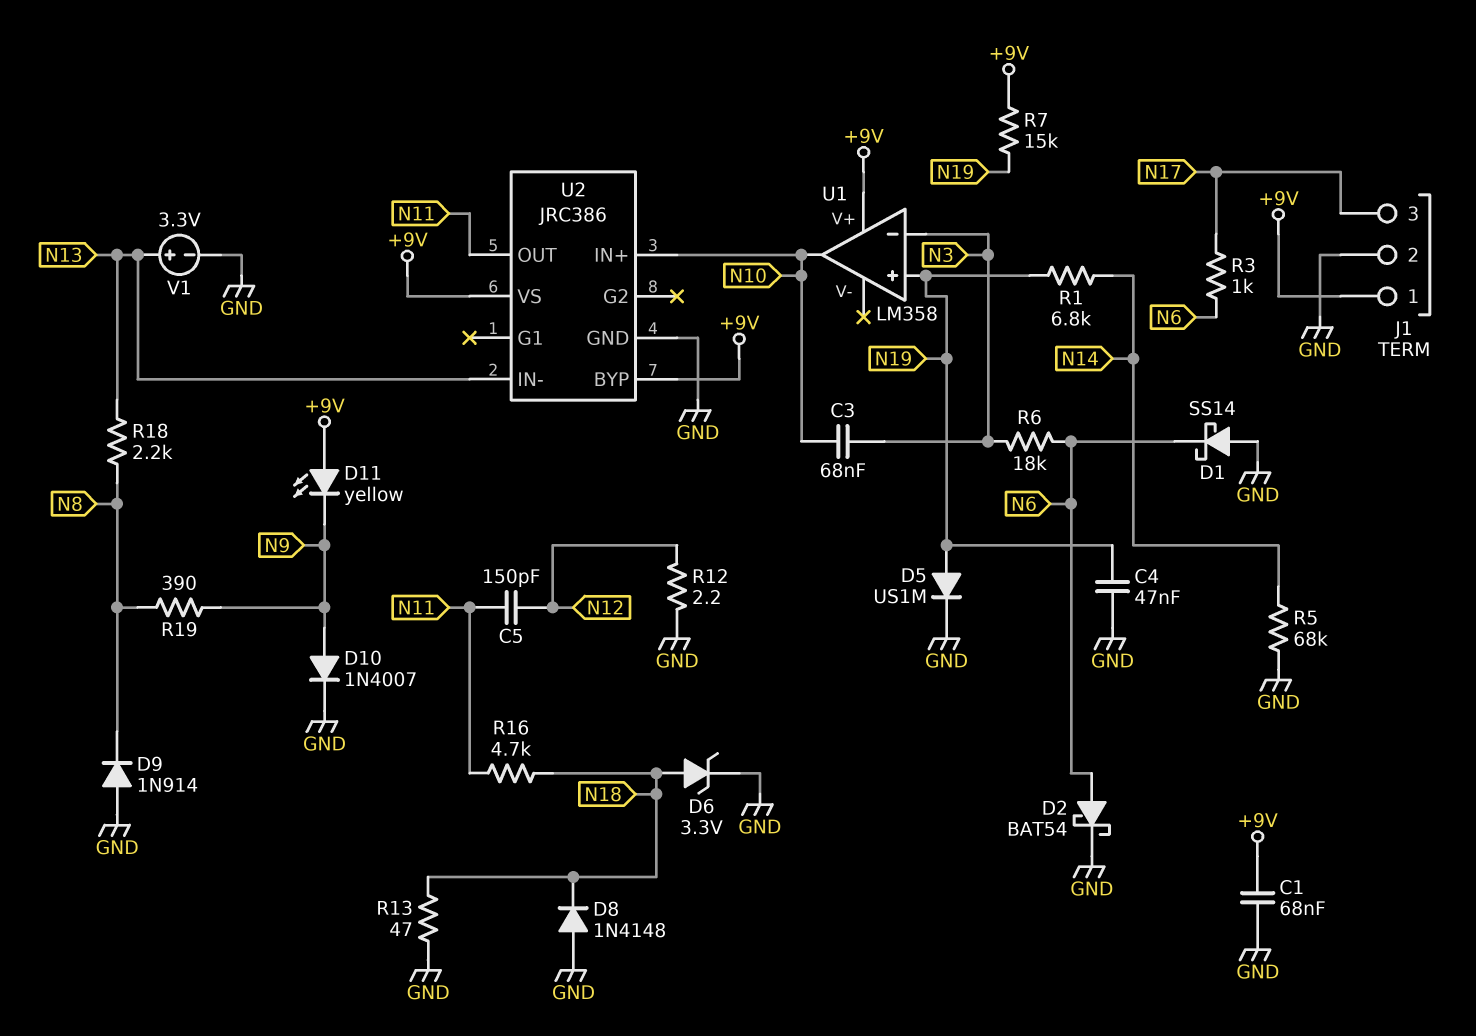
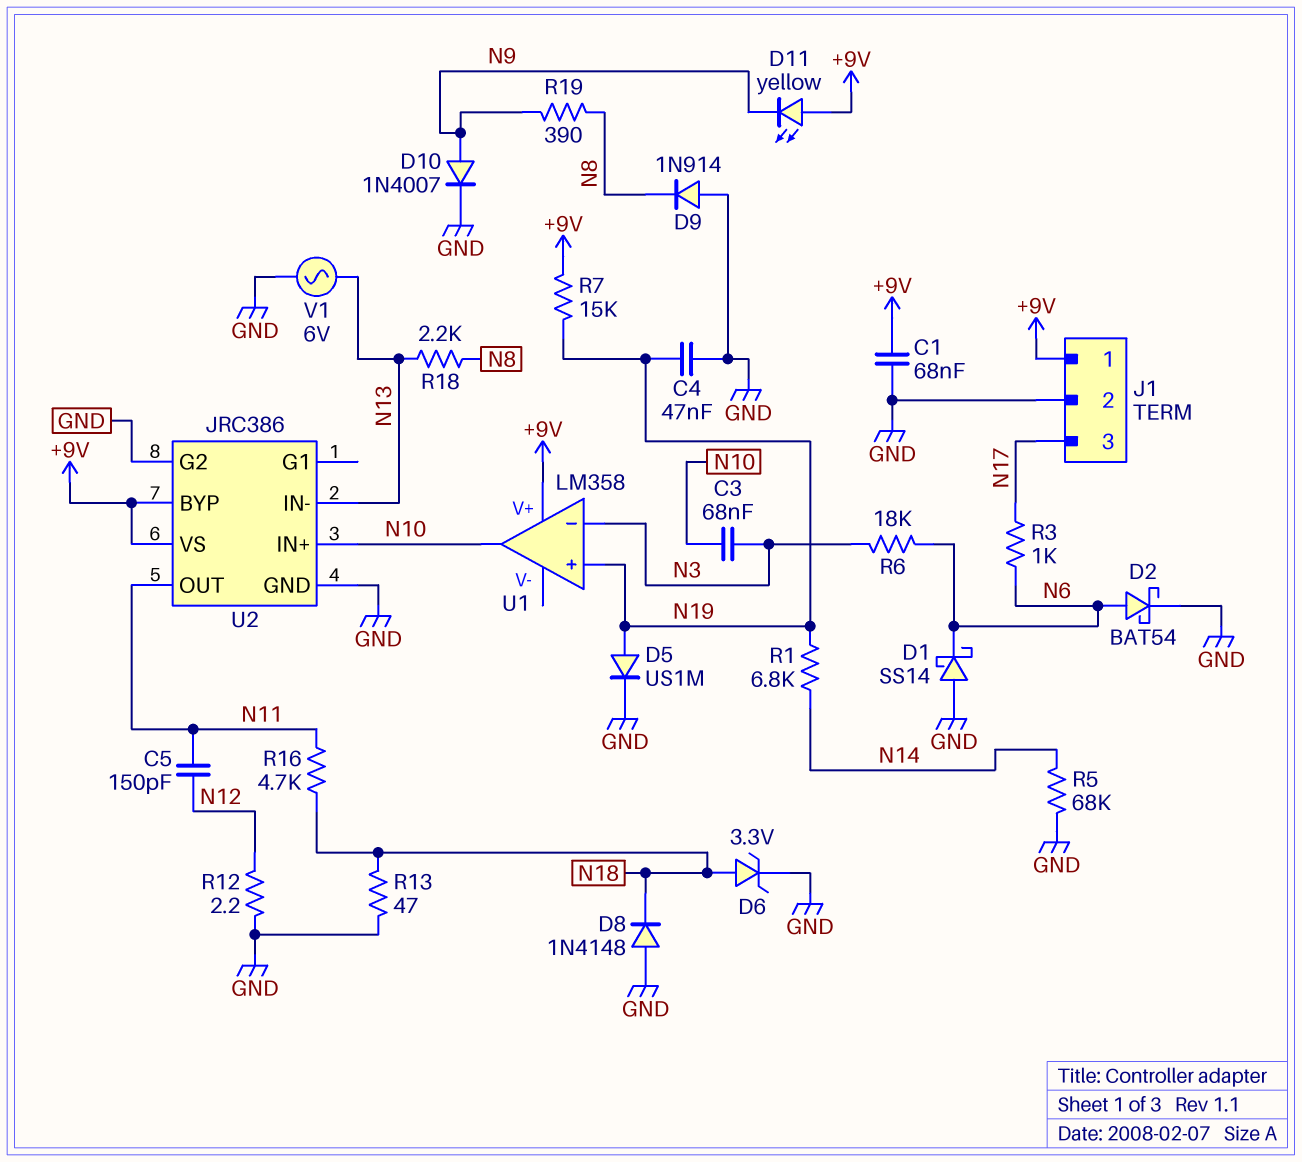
U2 pin G2: none -> GND
V1: 3.3V (plus N13, minus GND) -> AC 6V (GND, N13)

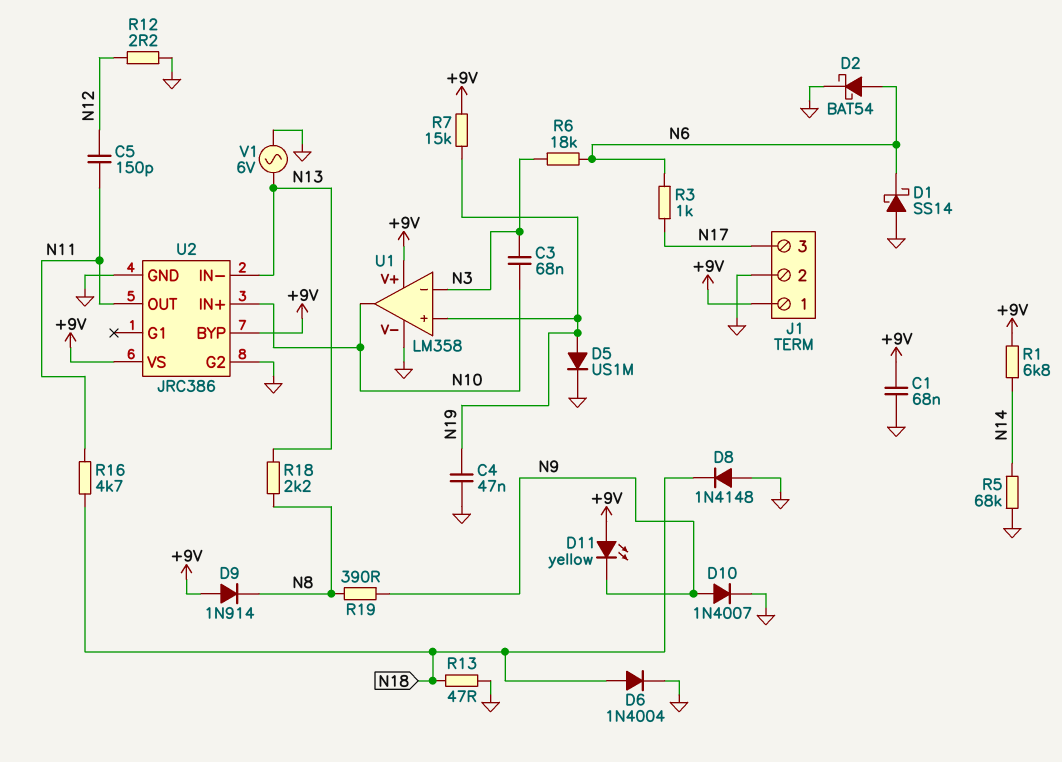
D6: zener 3.3V (A N18, K GND) -> diode 1N4004 (A N18, K GND)
D9: diode 1N914 (A GND, K N8) -> diode 1N914 (A +9V, K N8)
R1: 6.8k (N14, N19) -> 6.8k (+9V, N14)
U1 pin V-: none -> GND

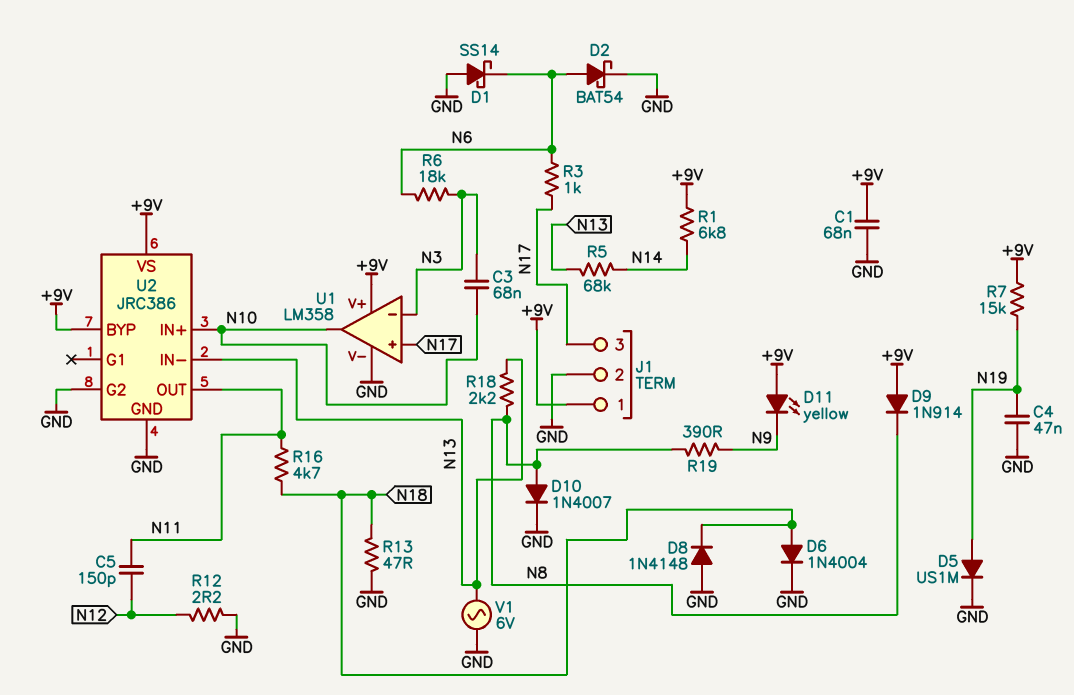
D10: diode 1N4007 (A N9, K GND) -> diode 1N4007 (A N8, K GND)
R5: 68k (GND, N14) -> 68k (N13, N14)
U1 pin in+: N19 -> N17

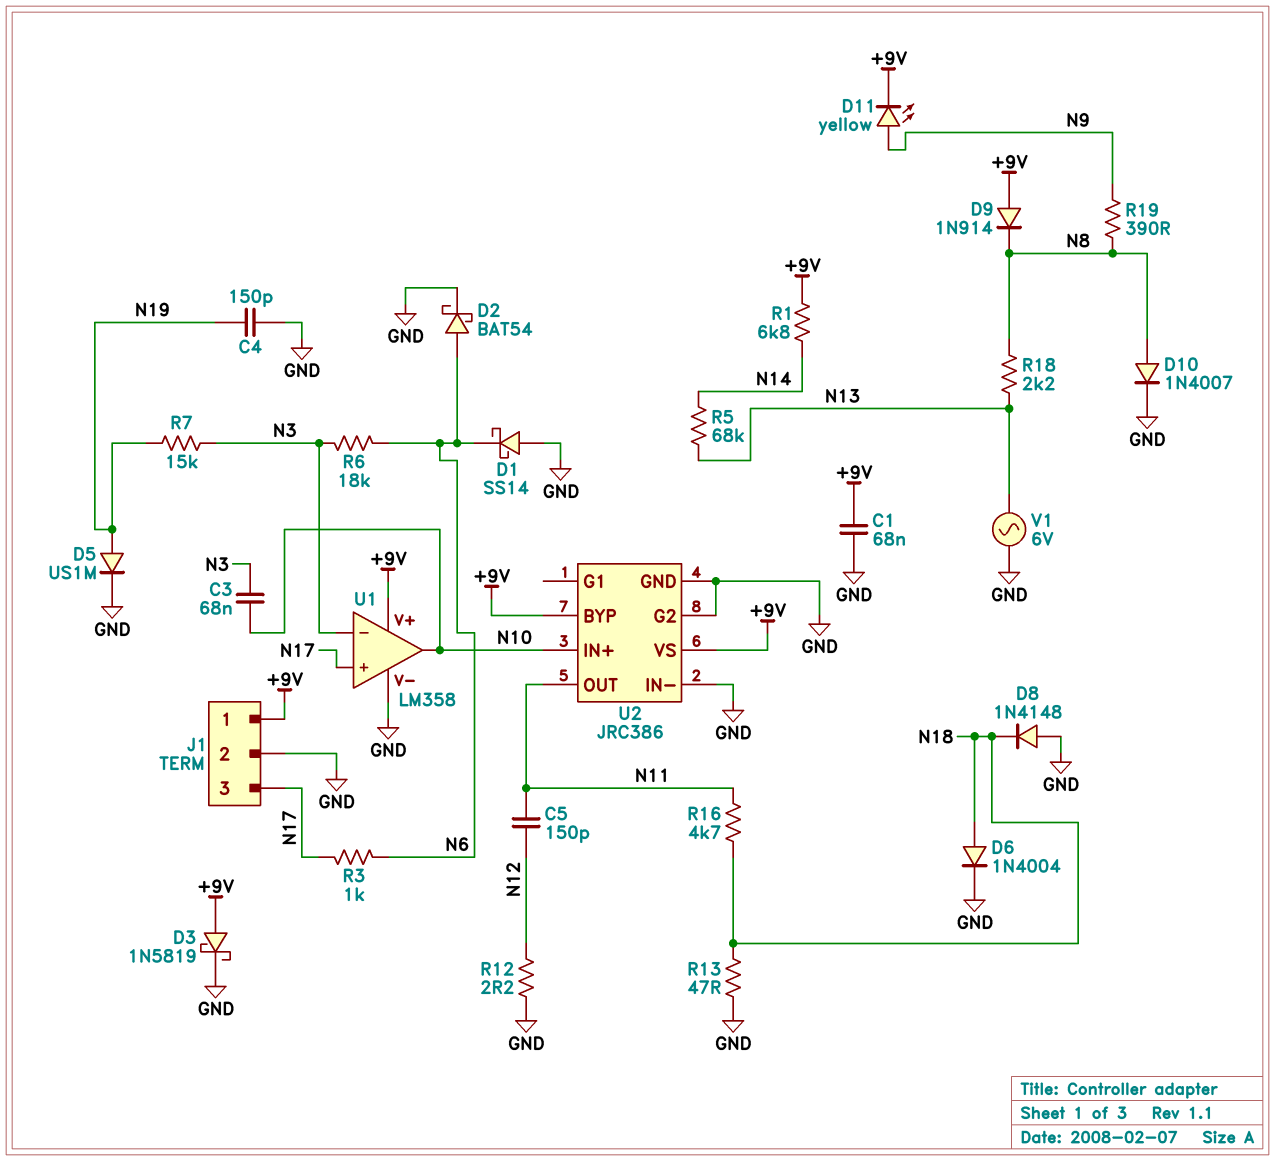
C4: 47nF (GND, N19) -> 150pF (GND, N19)
D3: none -> schottky 1N5819 (A +9V, K GND)
D11: LED yellow (A +9V, K N9) -> LED yellow (A N9, K +9V)
R7: 15k (+9V, N19) -> 15k (N3, N19)
U2 pin IN-: N13 -> GND

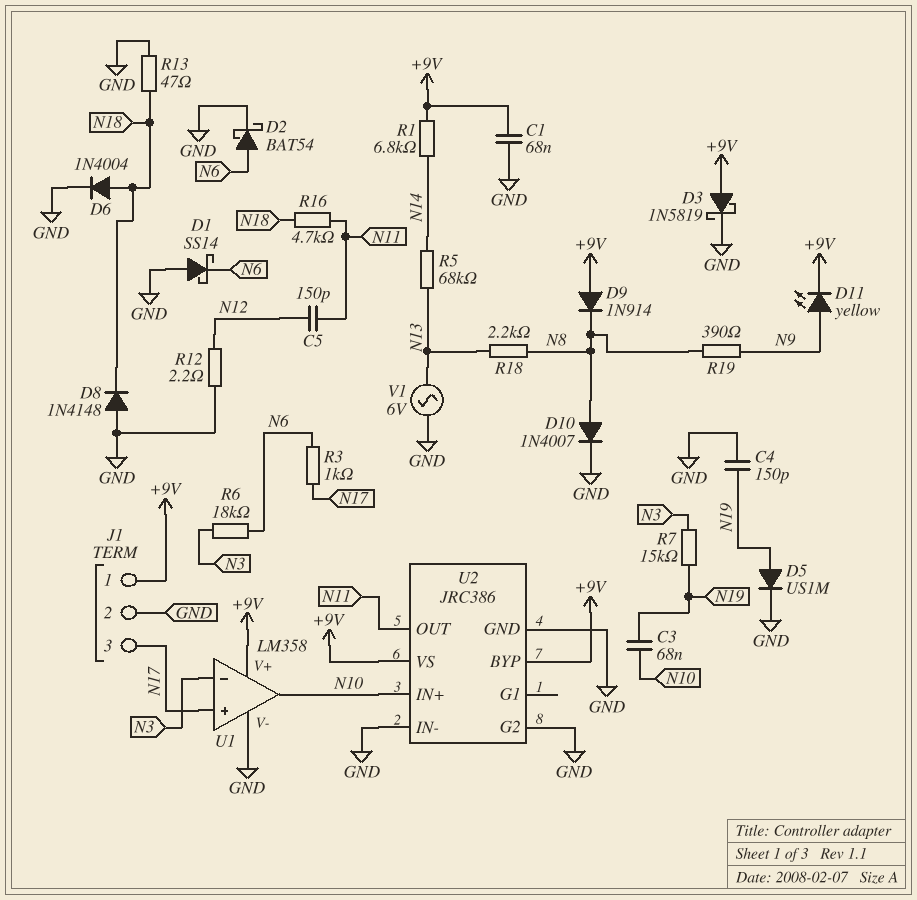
C3: 68nF (N3, N10) -> 68nF (N10, N19)

